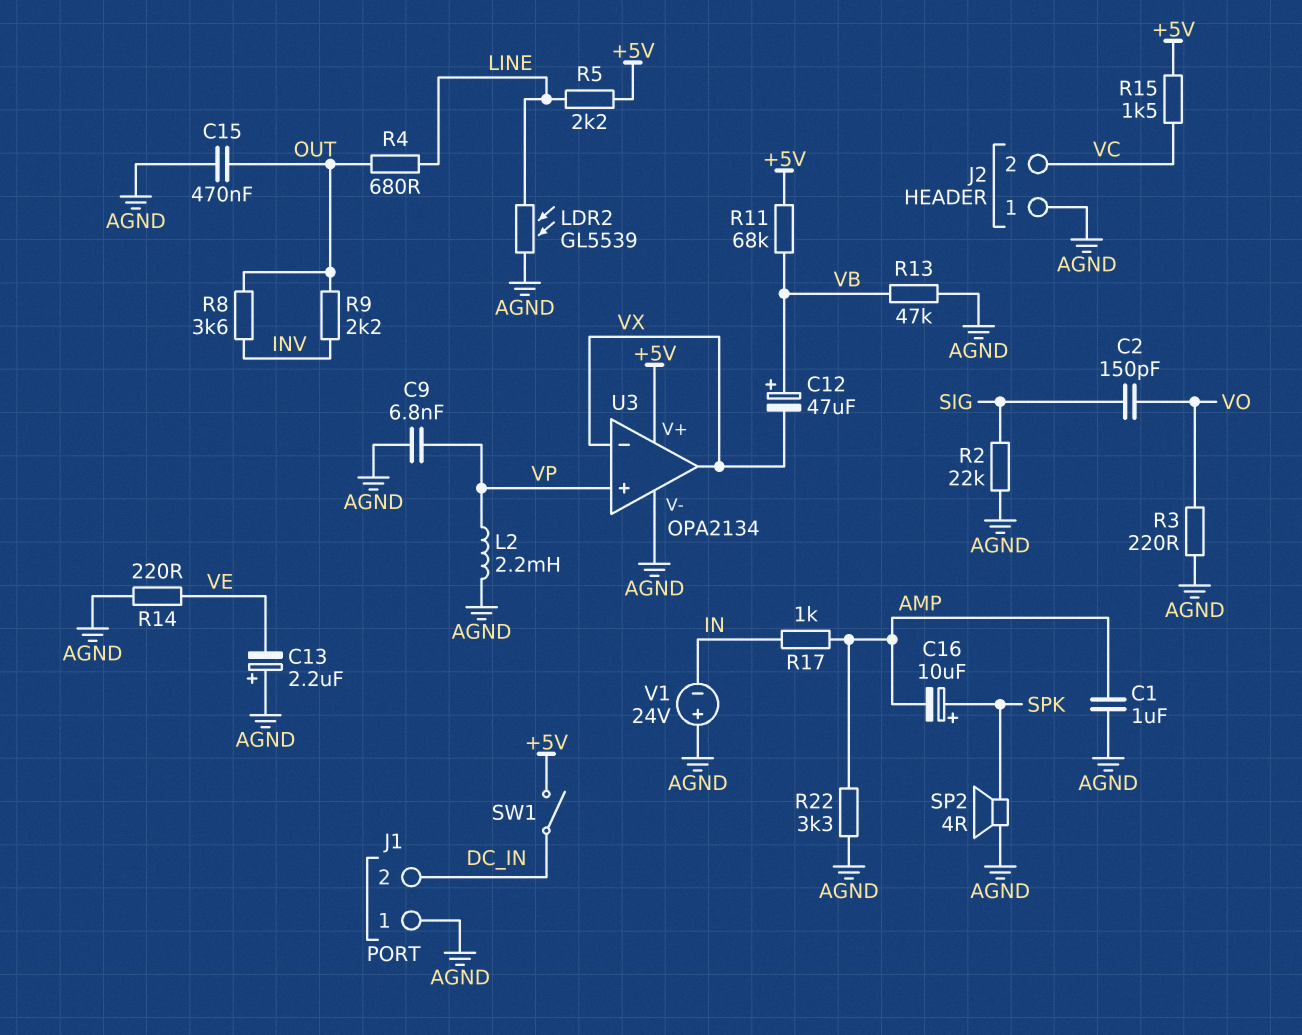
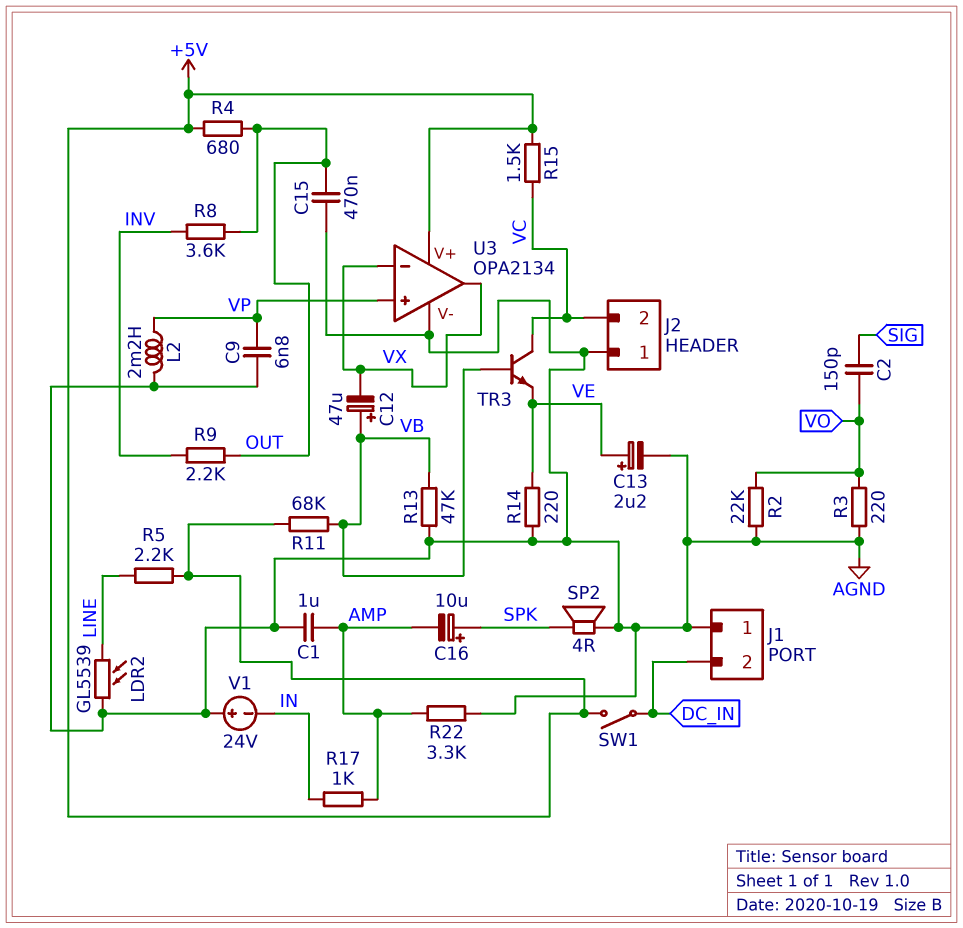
C13: 2.2uF (plus AGND, minus VE) -> 2.2uF (plus VE, minus AGND)
R2: 22k (AGND, SIG) -> 22k (AGND, VO)
R4: 680 (LINE, OUT) -> 680 (+5V, OUT)
TR3: none -> NPN (B VB, C VC, E VE)

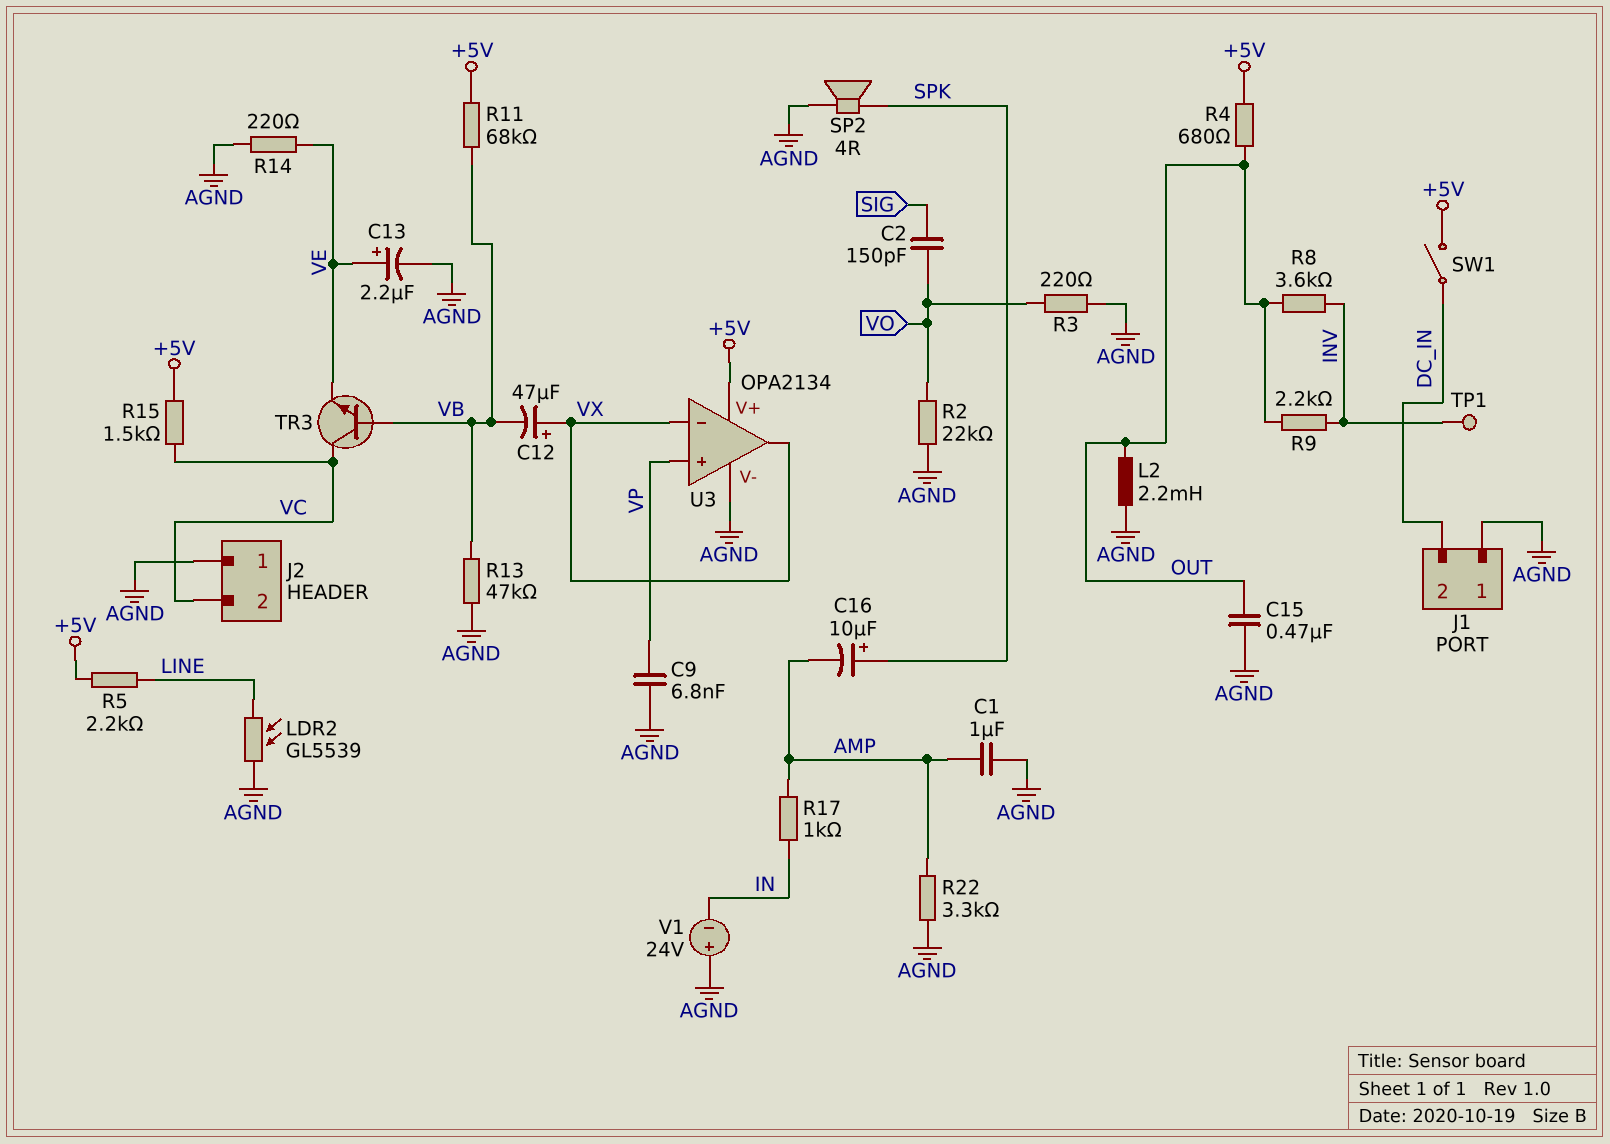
C12: 47uF (plus VB, minus VX) -> 47uF (plus VX, minus VB)
L2: 2.2mH (AGND, VP) -> 2.2mH (AGND, OUT)
TP1: none -> test point (INV)

